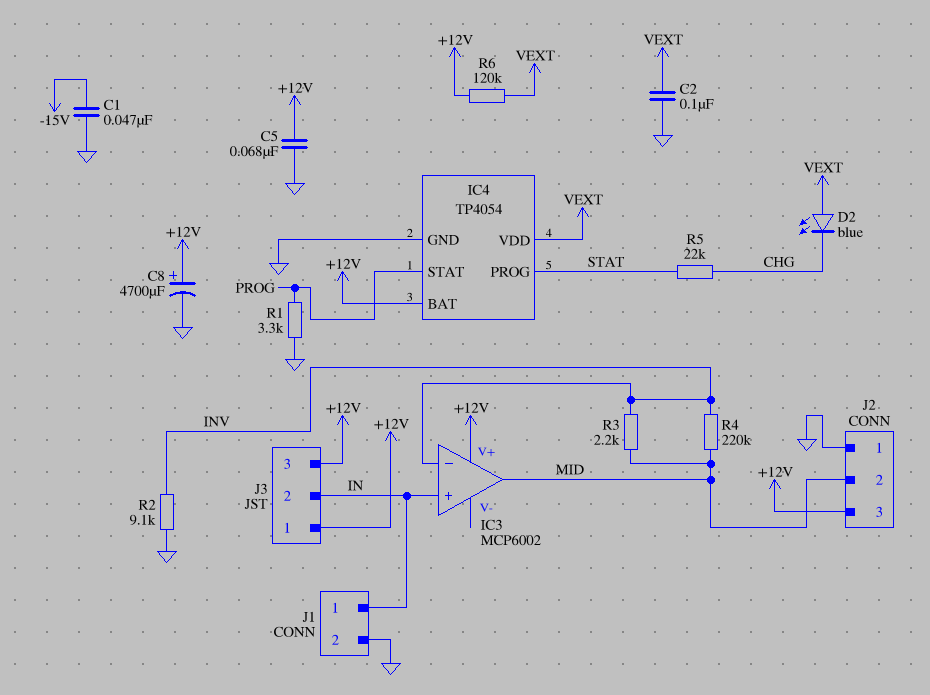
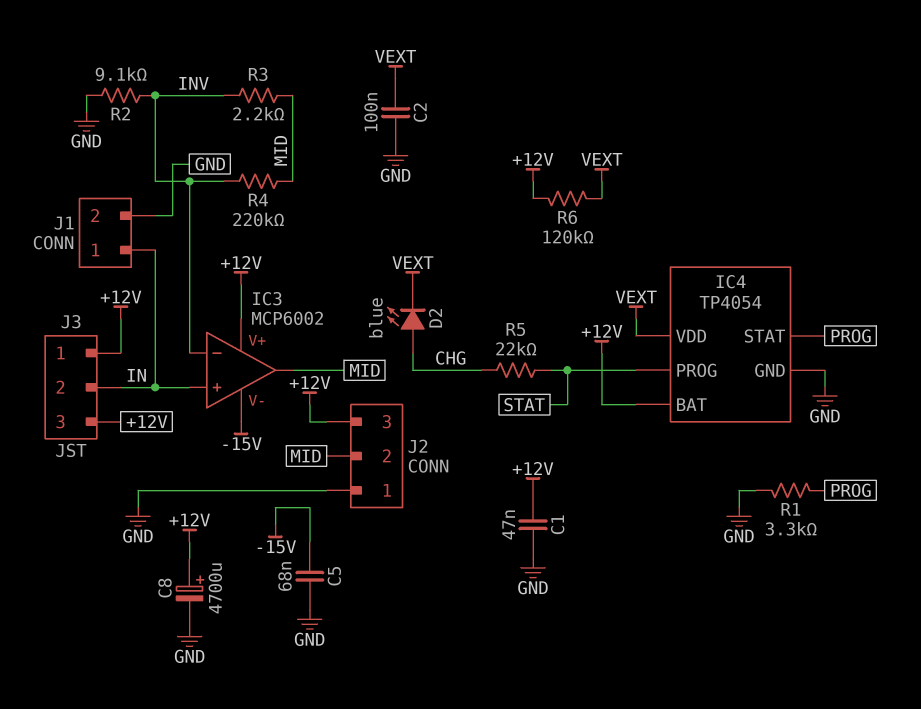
C1: 47nF (-15V, GND) -> 47nF (+12V, GND)
C5: 68nF (+12V, GND) -> 68nF (-15V, GND)
D2: LED blue (A VEXT, K CHG) -> LED blue (A CHG, K VEXT)
IC3 pin V-: none -> -15V

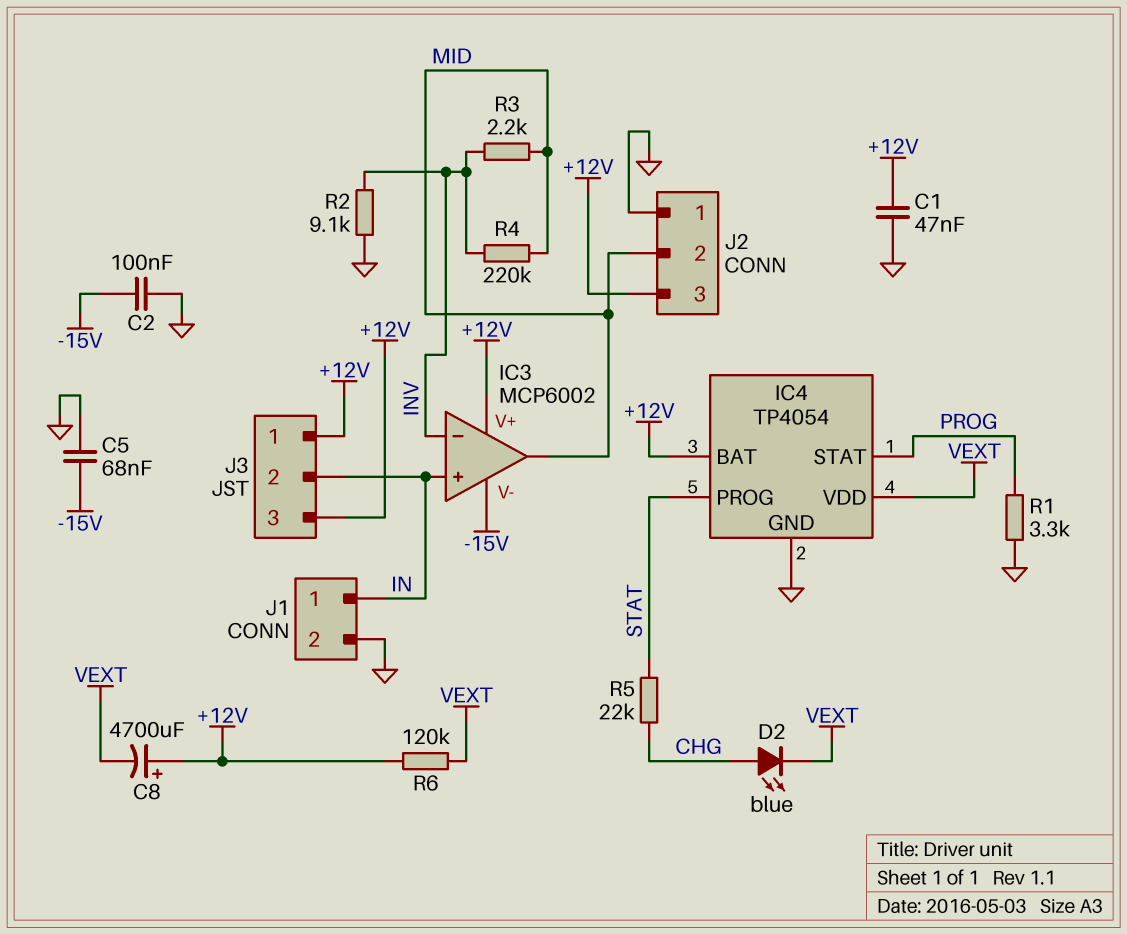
C2: 100nF (GND, VEXT) -> 100nF (-15V, GND)
C8: 4700uF (plus +12V, minus GND) -> 4700uF (plus +12V, minus VEXT)

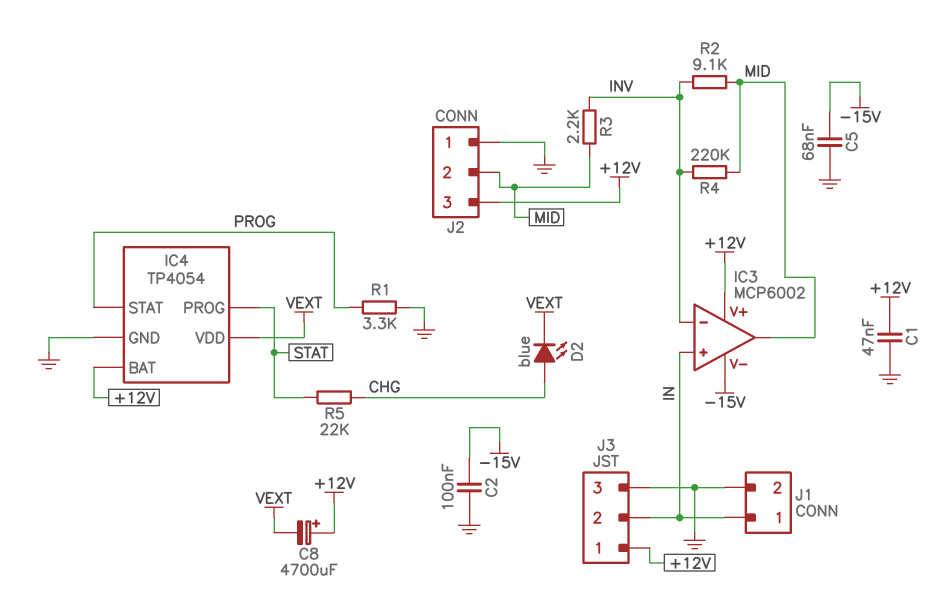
J3 pin 3: +12V -> GND
R2: 9.1k (GND, INV) -> 9.1k (INV, MID)
R6: 120k (+12V, VEXT) -> none

